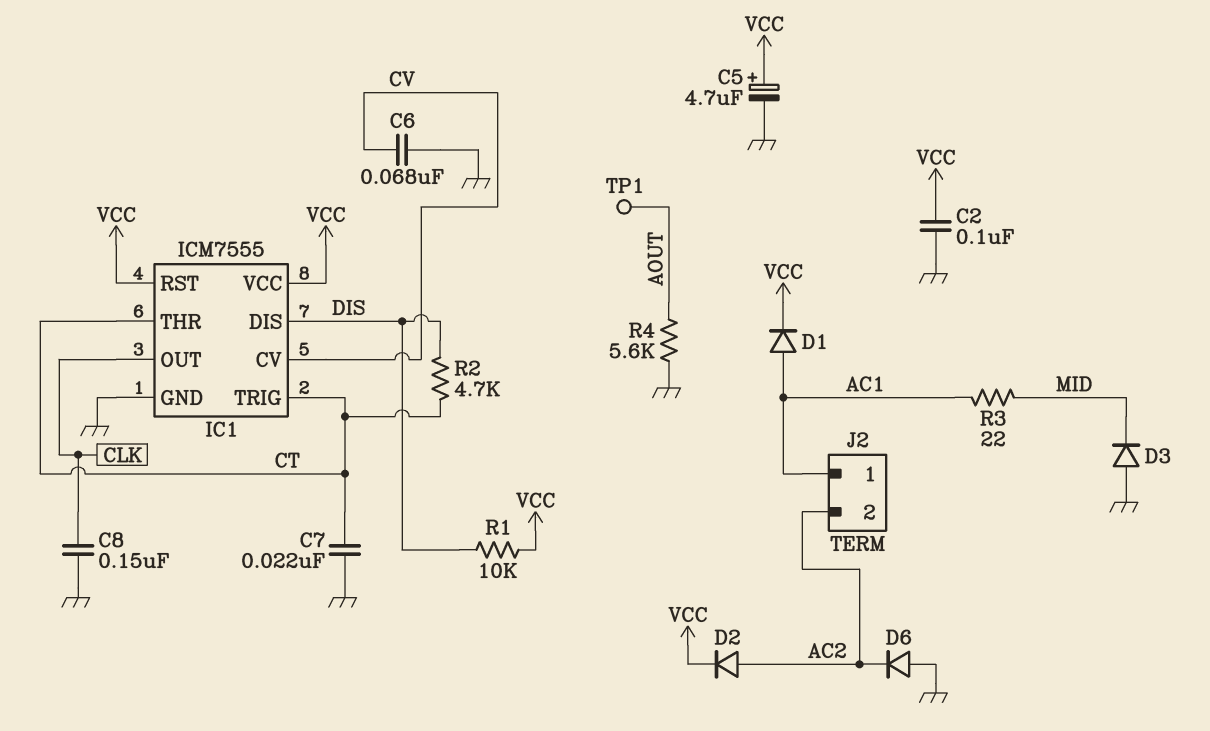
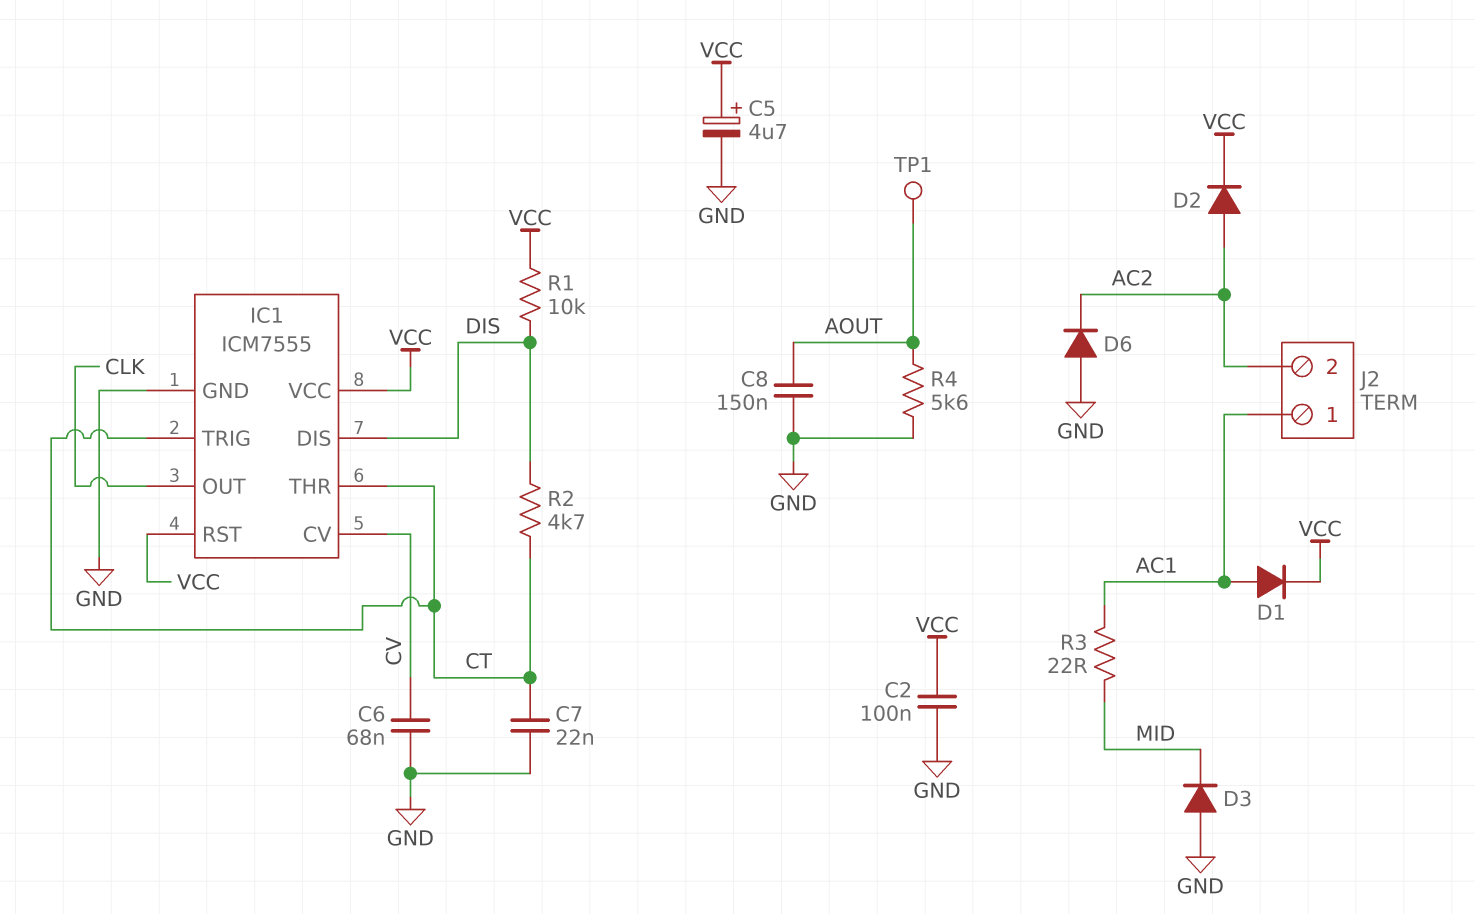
C8: 150nF (CLK, GND) -> 150nF (AOUT, GND)

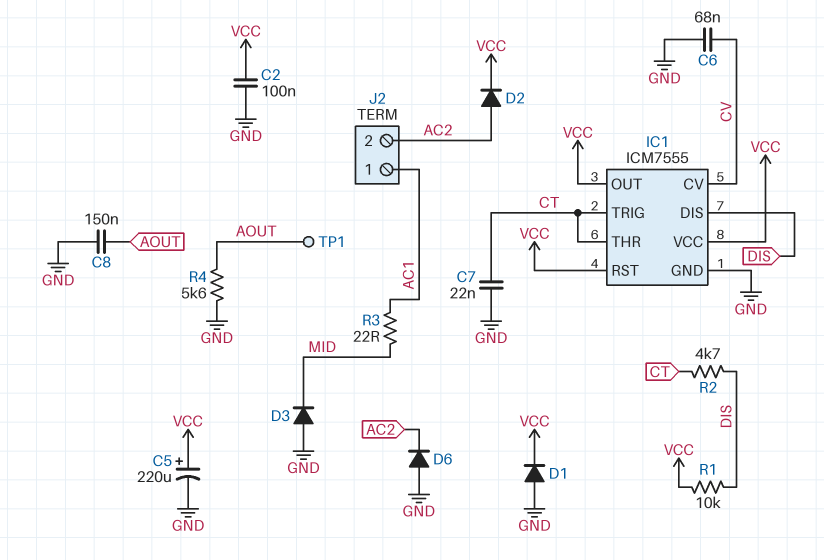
C5: 4.7uF (plus VCC, minus GND) -> 220uF (plus VCC, minus GND)
D1: diode (A AC1, K VCC) -> diode (A GND, K VCC)
IC1 pin OUT: CLK -> VCC

